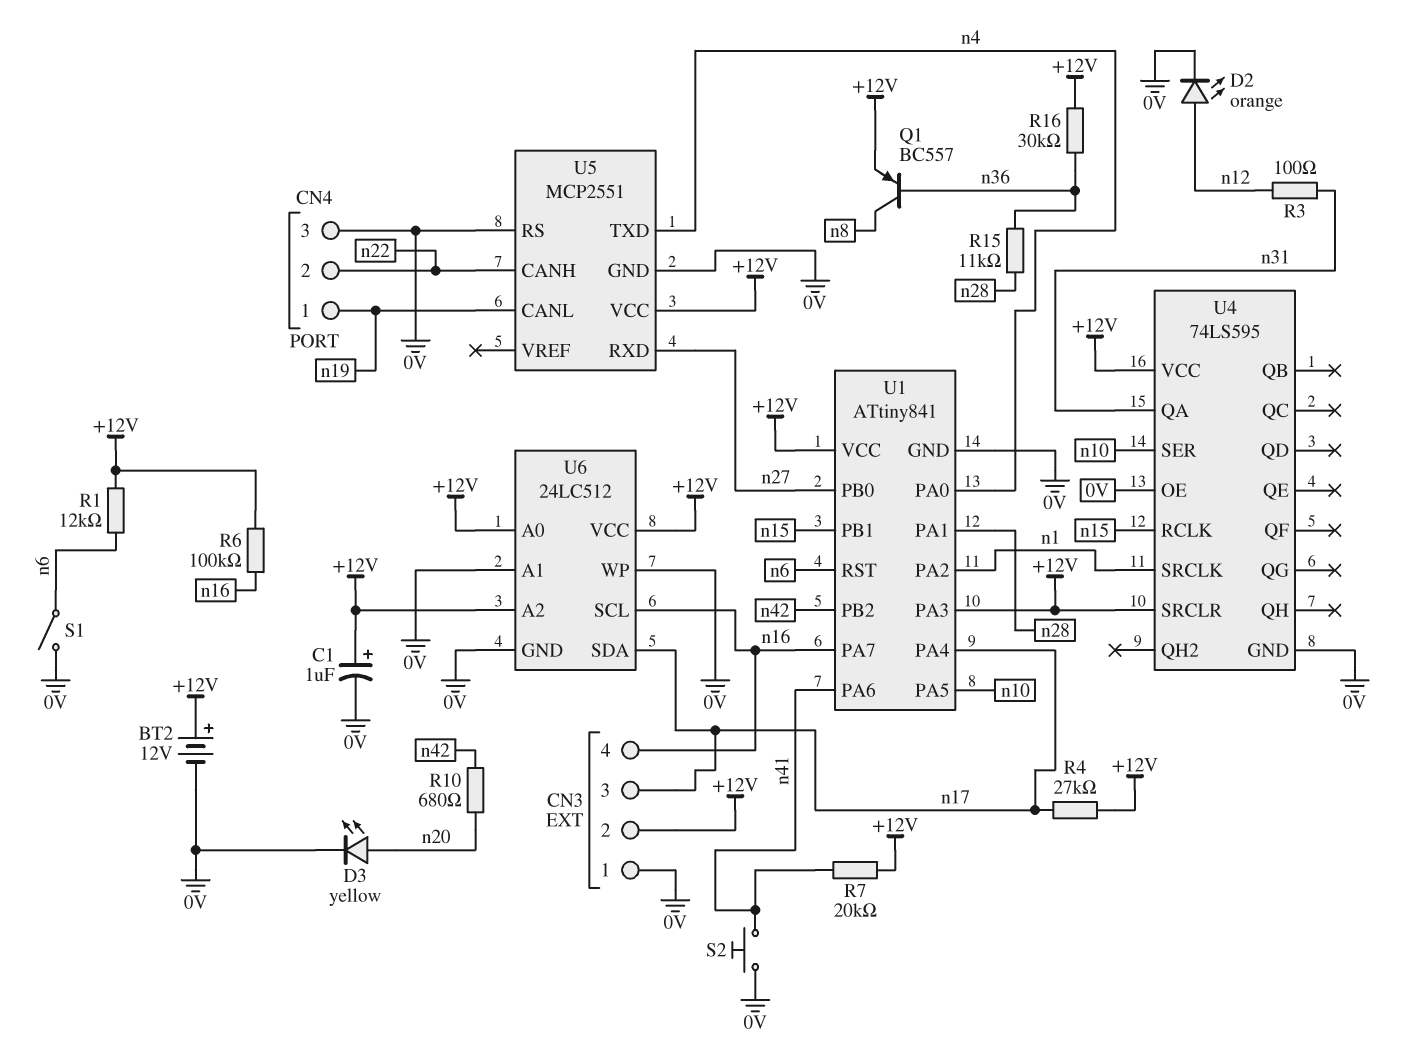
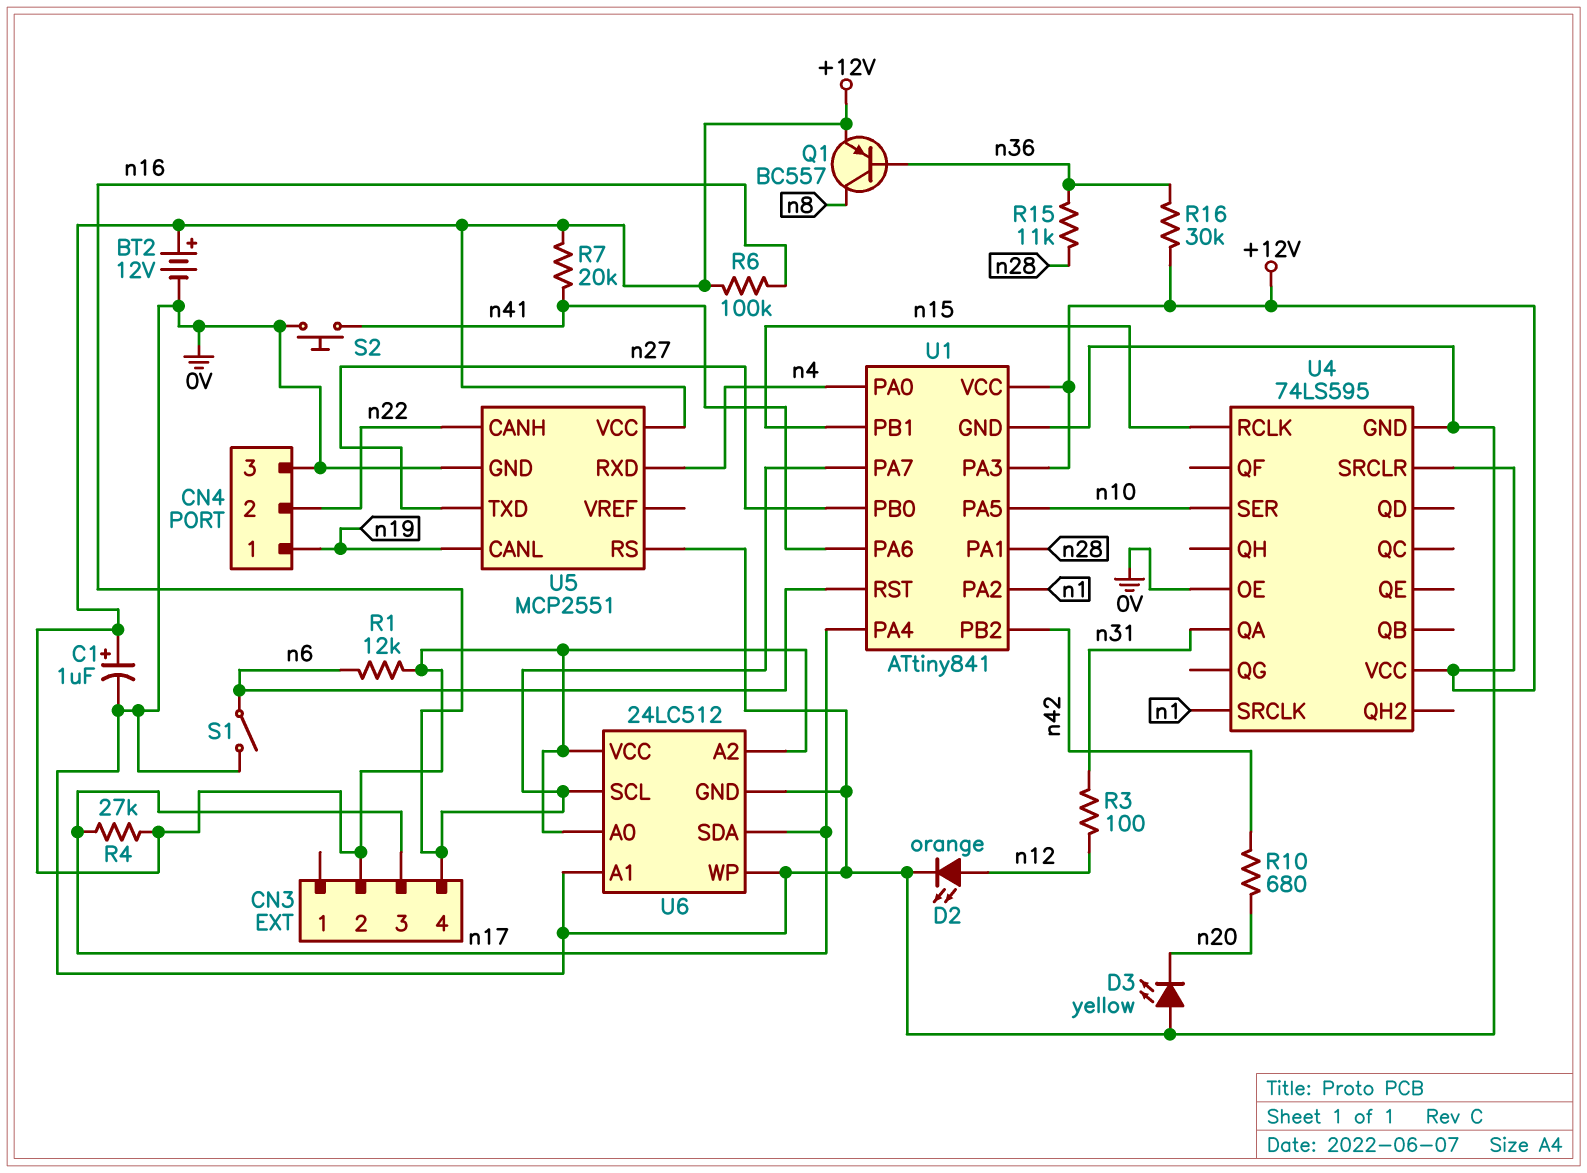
CN3 pin 1: 0V -> none
D3: LED yellow (A n20, K 0V) -> LED yellow (A 0V, K n20)
U5 pin RXD: n27 -> n4
U5 pin TXD: n4 -> n27

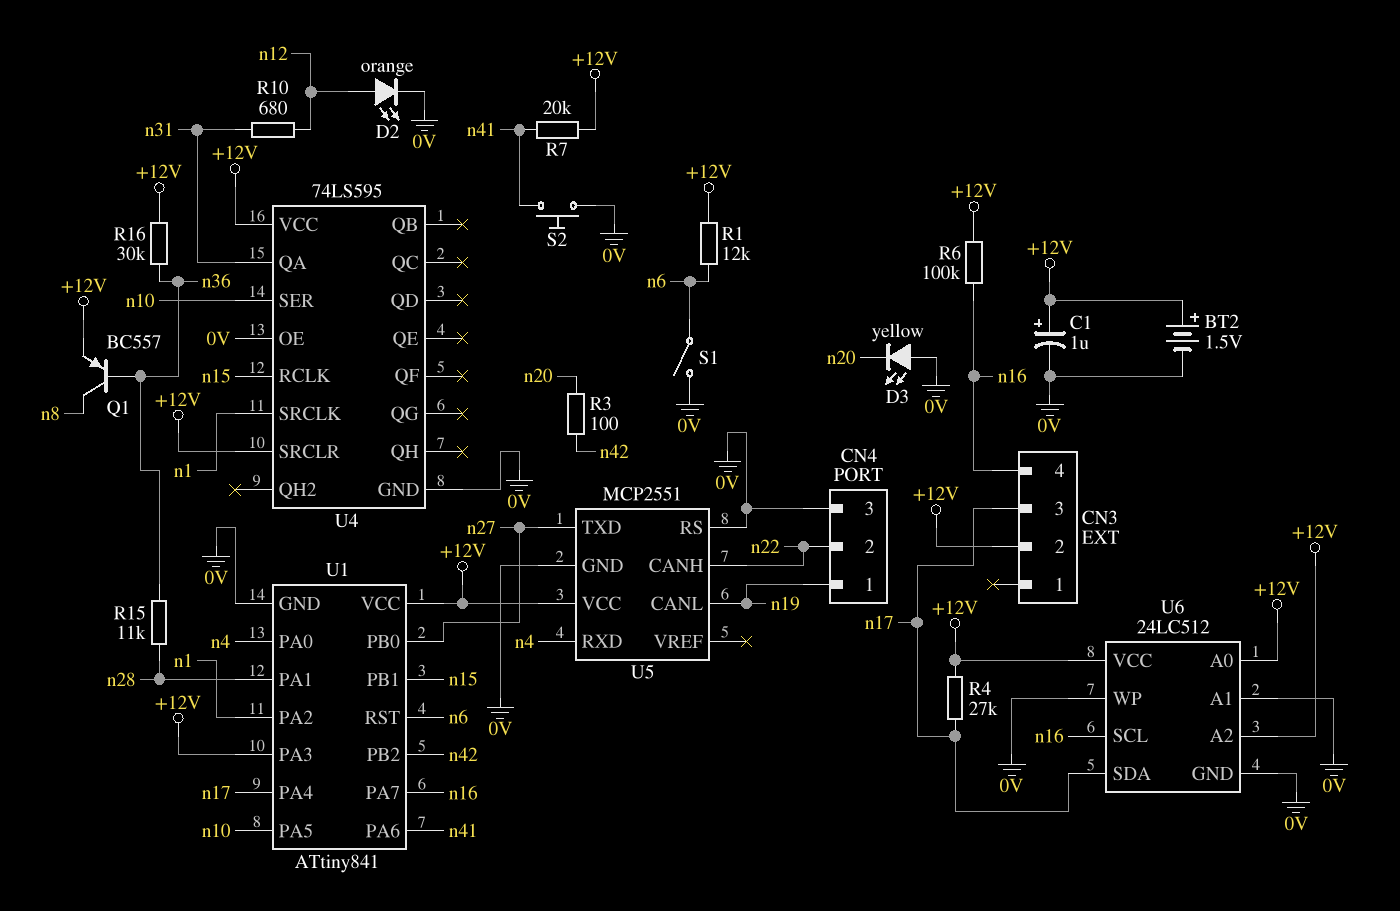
BT2: 12V (plus +12V, minus 0V) -> 1.5V (plus +12V, minus 0V)
R3: 100 (n12, n31) -> 100 (n20, n42)
R10: 680 (n20, n42) -> 680 (n12, n31)

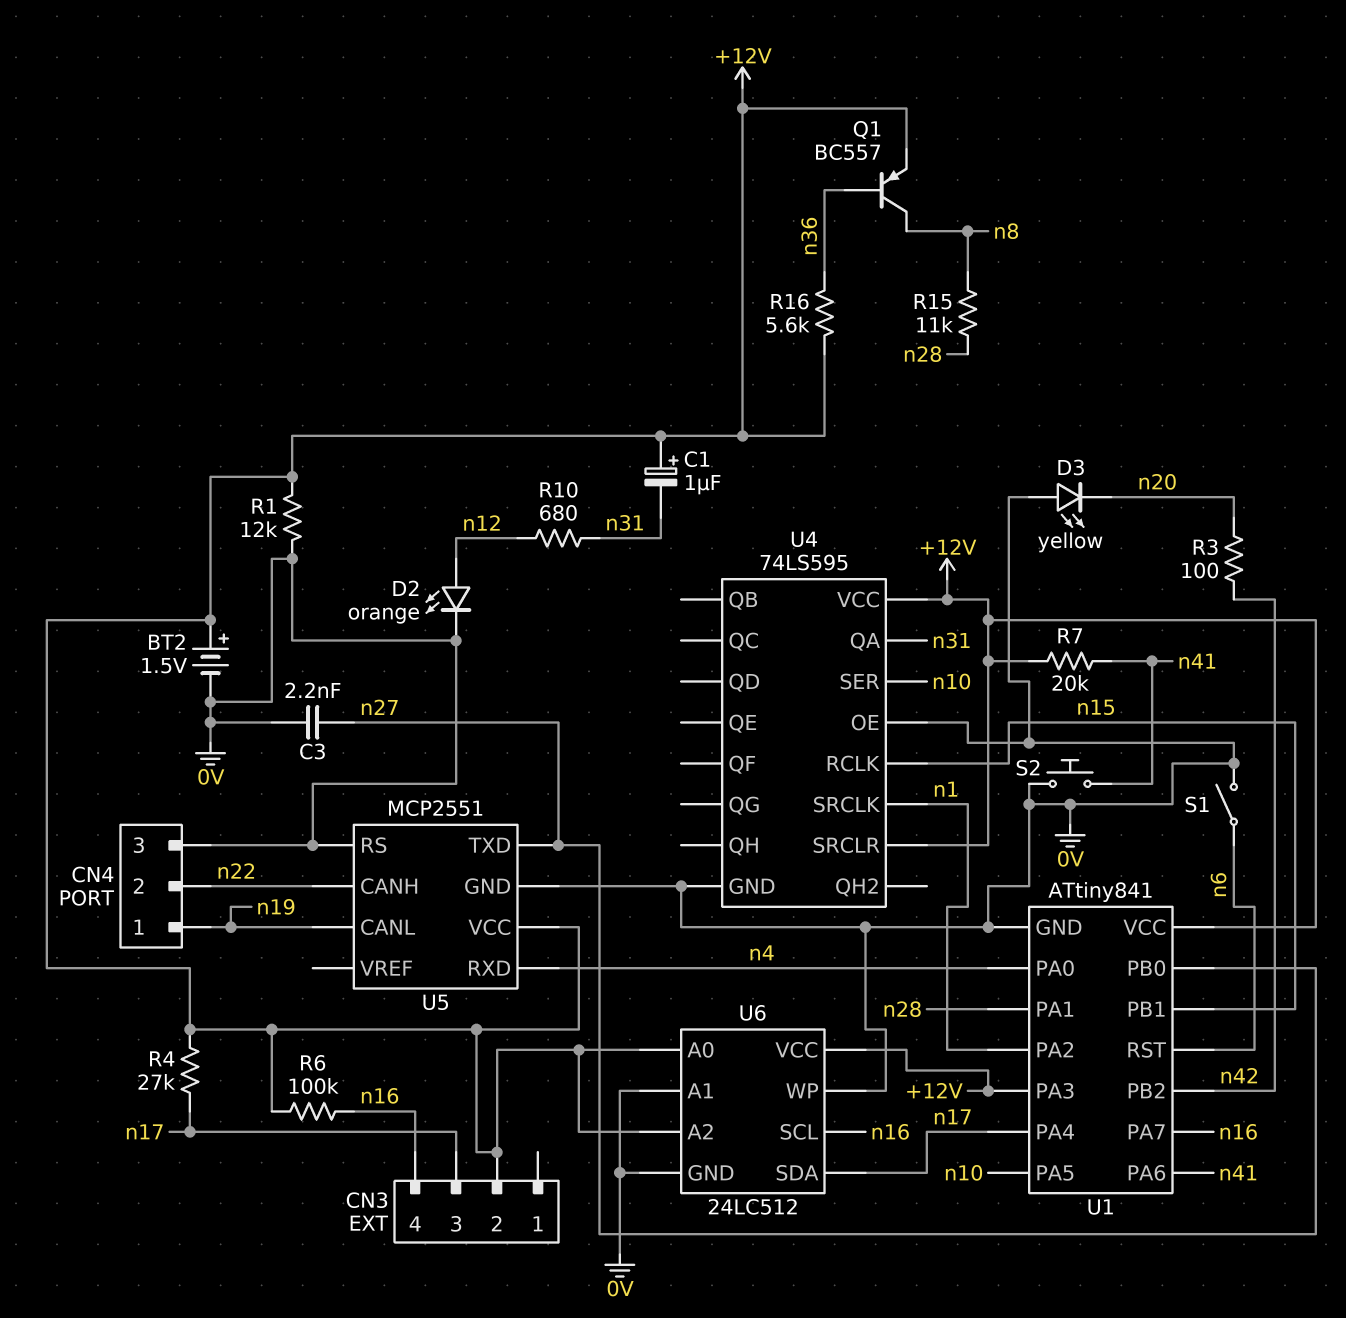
C1: 1uF (plus +12V, minus 0V) -> 1uF (plus +12V, minus n31)
C3: none -> 2.2nF (0V, n27)
R1: 12k (+12V, n6) -> 12k (+12V, 0V)
R15: 11k (n28, n36) -> 11k (n8, n28)
R16: 30k (+12V, n36) -> 5.6k (+12V, n36)

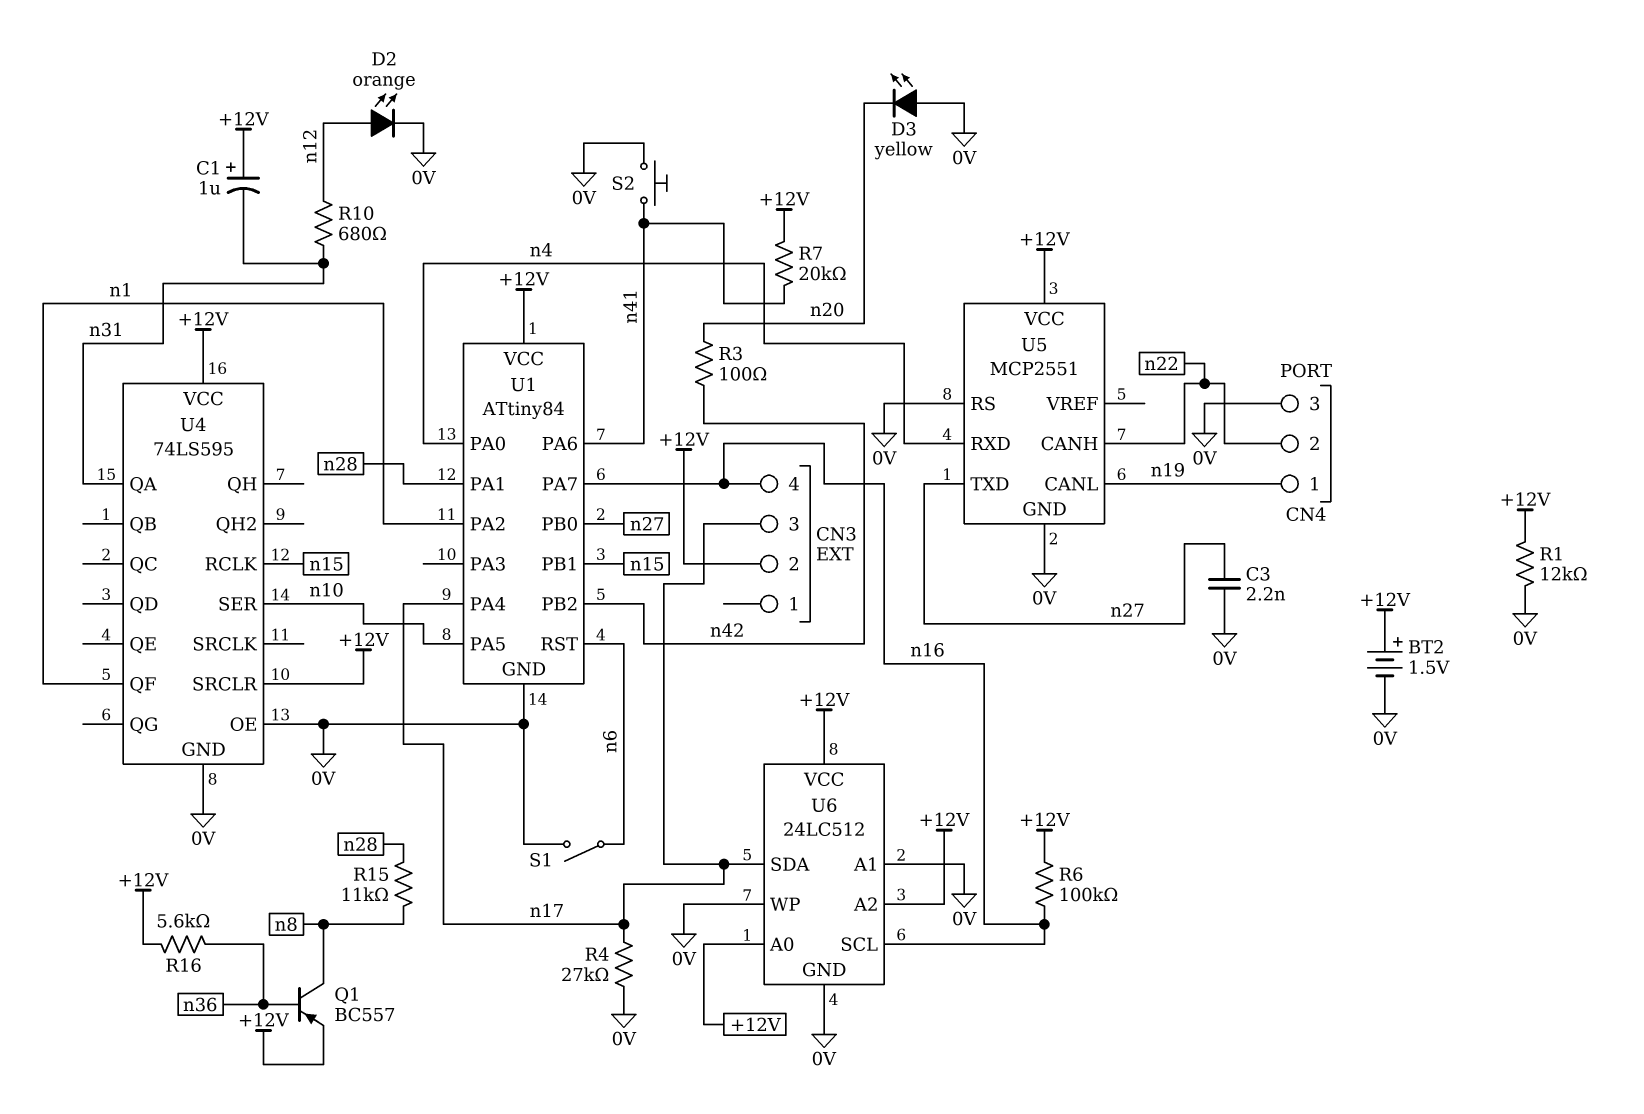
R4: 27k (+12V, n17) -> 27k (0V, n17)
U1: ATtiny841 -> ATtiny84
U1 pin PA3: +12V -> none
U4 pin QF: none -> n1
U4 pin SRCLK: n1 -> none

